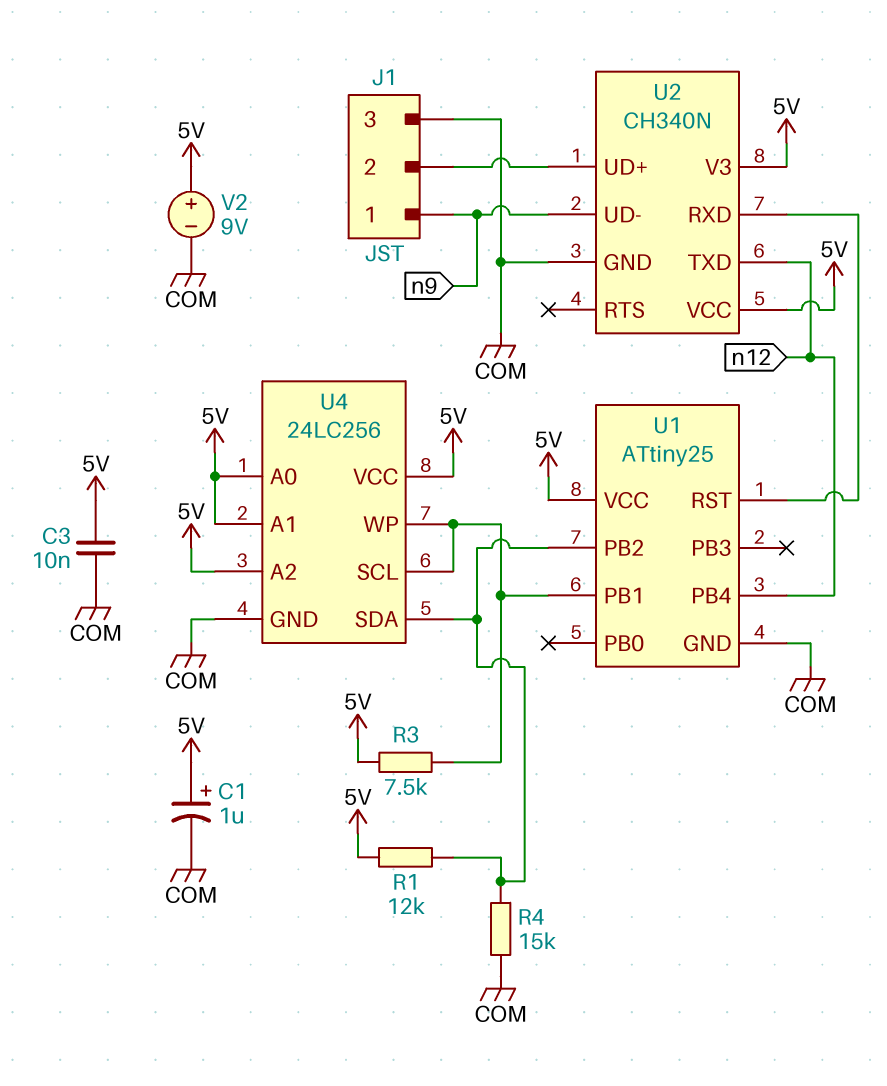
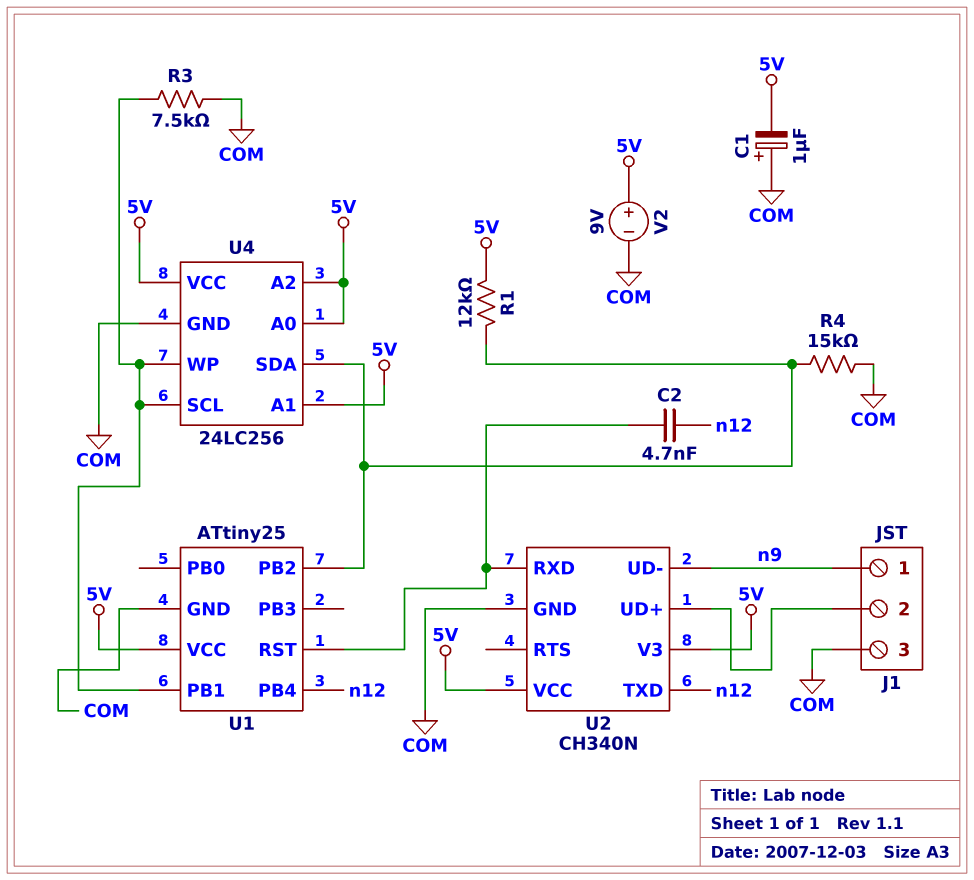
C1: 1uF (plus 5V, minus COM) -> 1uF (plus COM, minus 5V)
C2: none -> 4.7nF (U1/RST, n12)
C3: 10nF (5V, COM) -> none
R3: 7.5k (5V, U1/PB1) -> 7.5k (COM, U1/PB1)

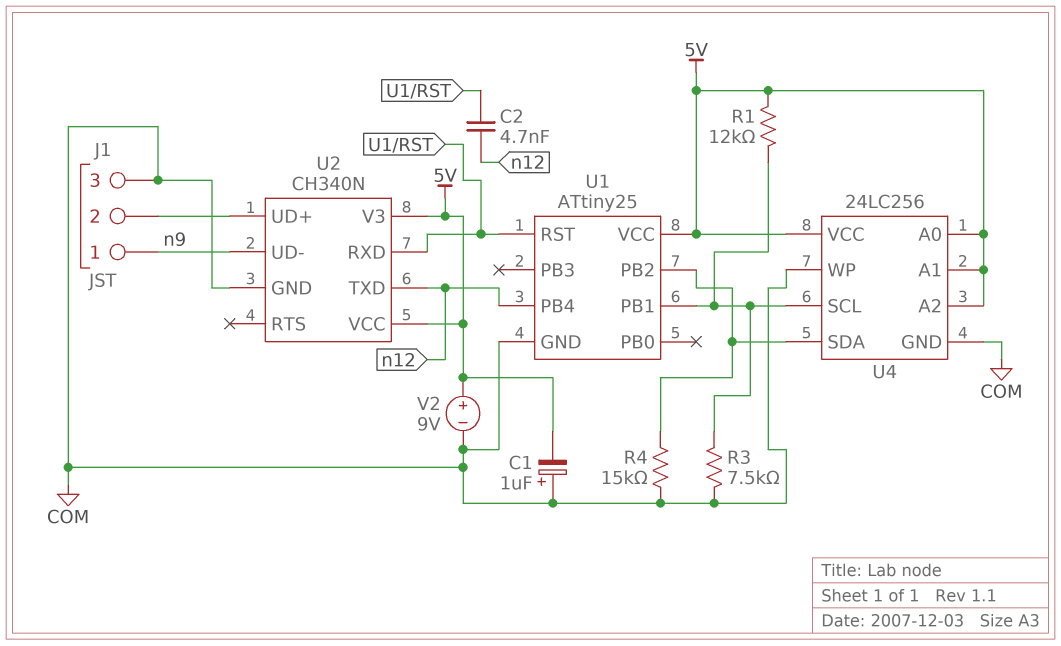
R1: 12k (5V, U1/PB2) -> 12k (5V, U1/PB1)
U4 pin WP: U1/PB1 -> COM

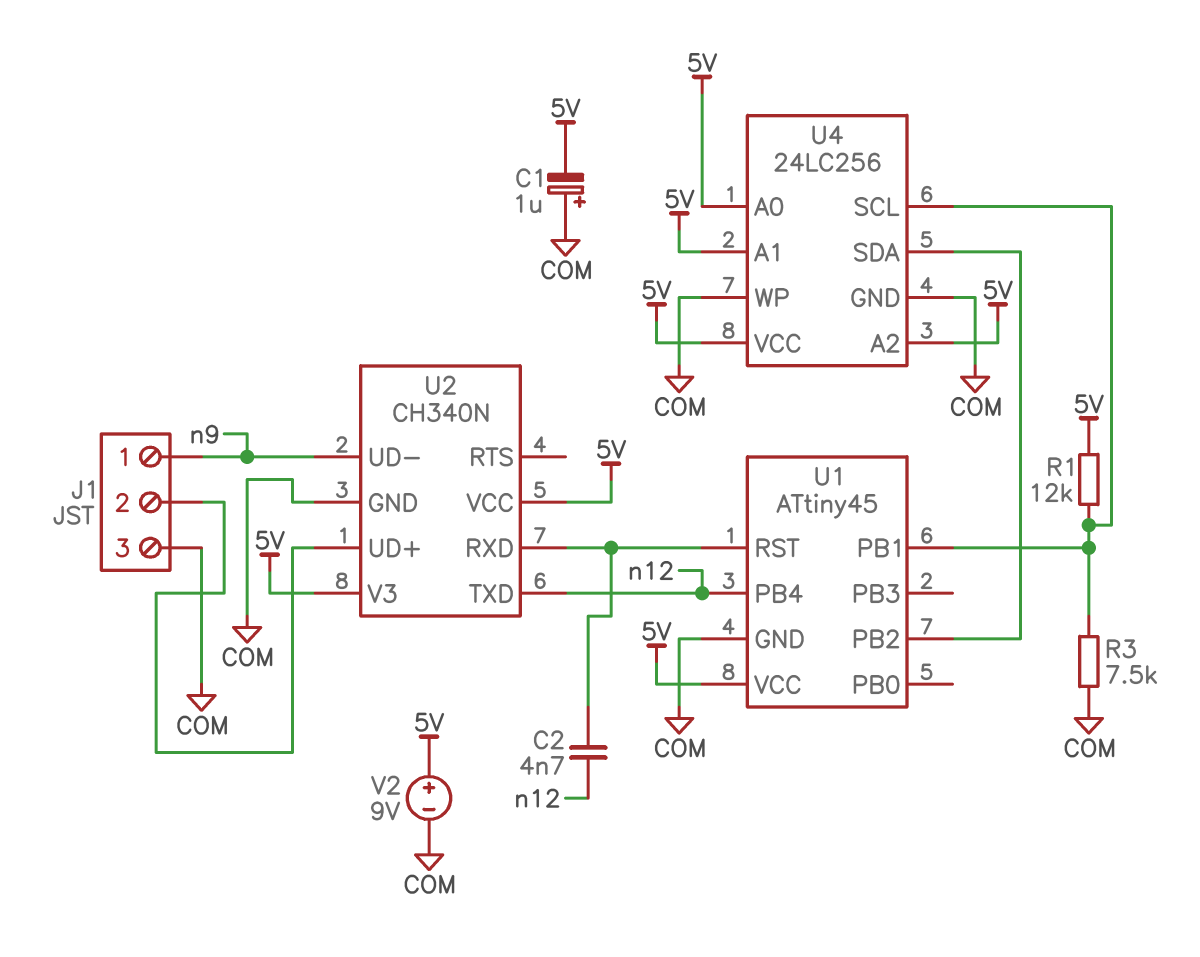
R4: 15k (COM, U1/PB2) -> none
U1: ATtiny25 -> ATtiny45

